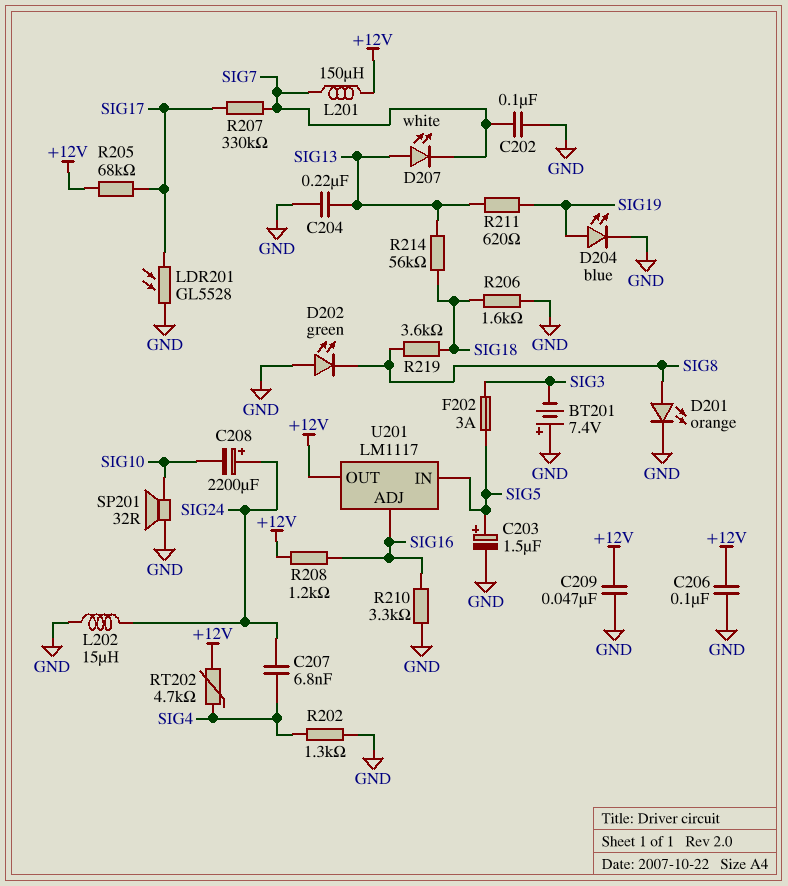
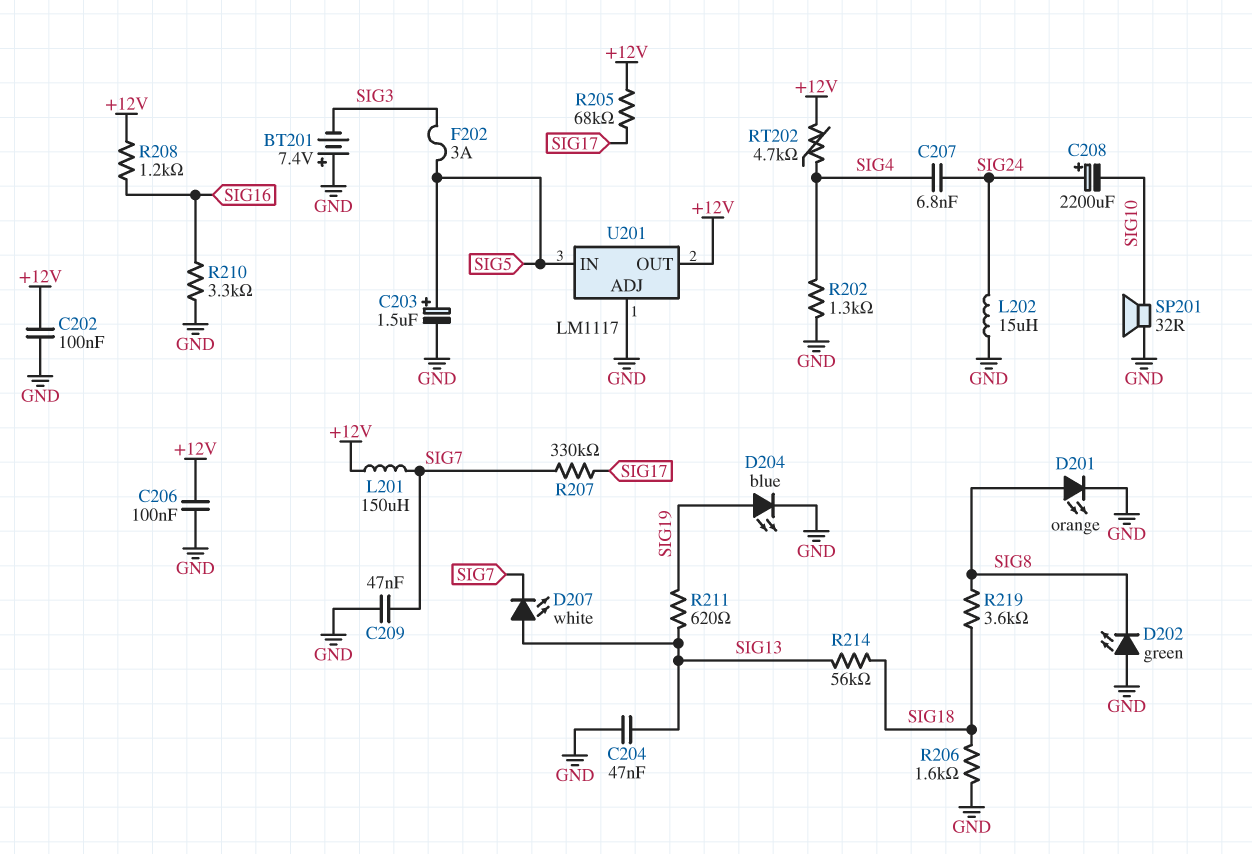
C202: 100nF (GND, SIG7) -> 100nF (+12V, GND)
C204: 220nF (GND, SIG13) -> 47nF (GND, SIG13)
C209: 47nF (+12V, GND) -> 47nF (GND, SIG7)
LDR201: GL5528 (GND, SIG17) -> none
U201 pin ADJ: SIG16 -> GND

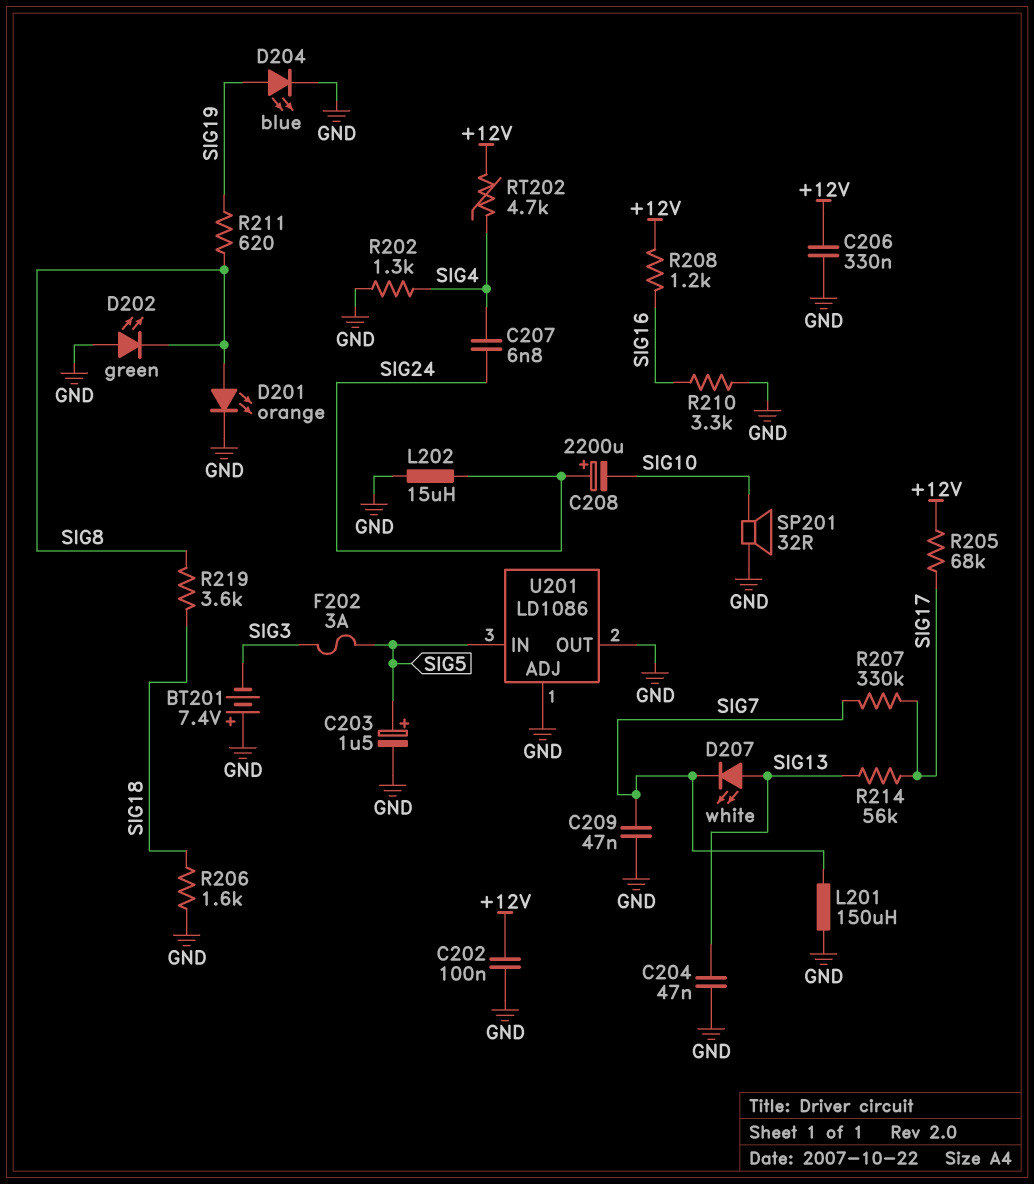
C206: 100nF (+12V, GND) -> 330nF (+12V, GND)
L201: 150uH (+12V, SIG7) -> 150uH (GND, SIG7)
R211: 620 (SIG13, SIG19) -> 620 (SIG8, SIG19)
R214: 56k (SIG13, SIG18) -> 56k (SIG13, SIG17)
U201: LM1117 -> LD1086
U201 pin OUT: +12V -> GND

